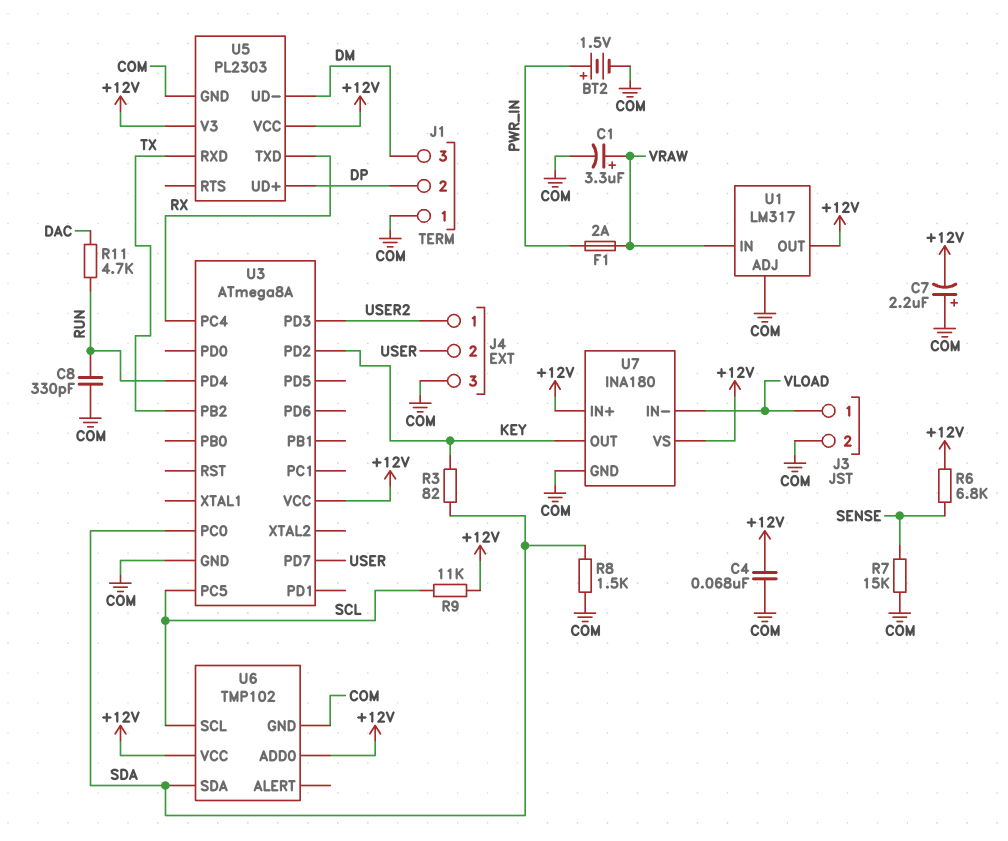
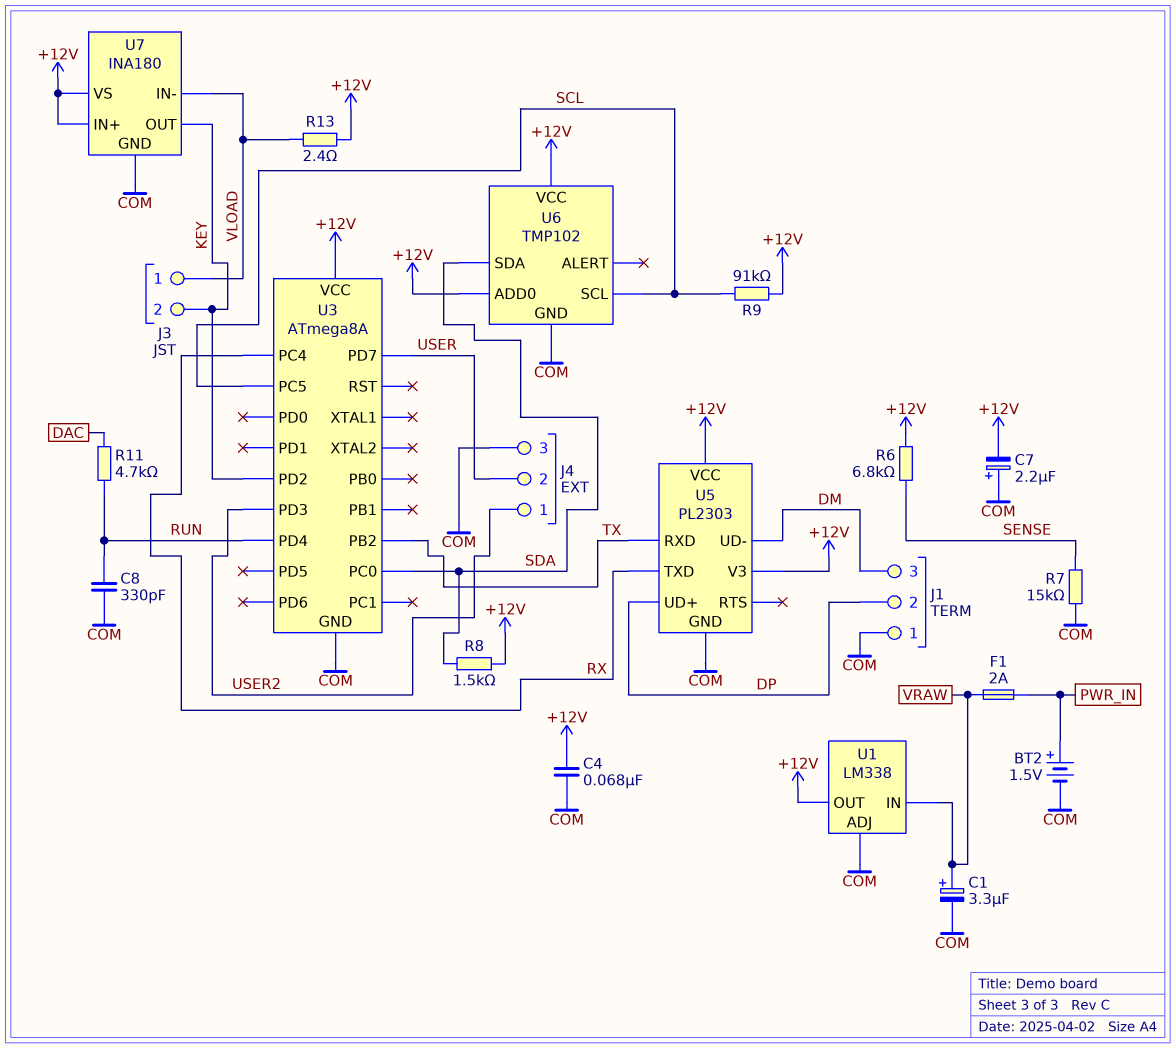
J3 pin 2: COM -> KEY
R3: 82 (KEY, SDA) -> none
R8: 1.5k (COM, SDA) -> 1.5k (+12V, SDA)
R9: 11k (+12V, SCL) -> 91k (+12V, SCL)
R13: none -> 2.4 (+12V, VLOAD)
U1: LM317 -> LM338

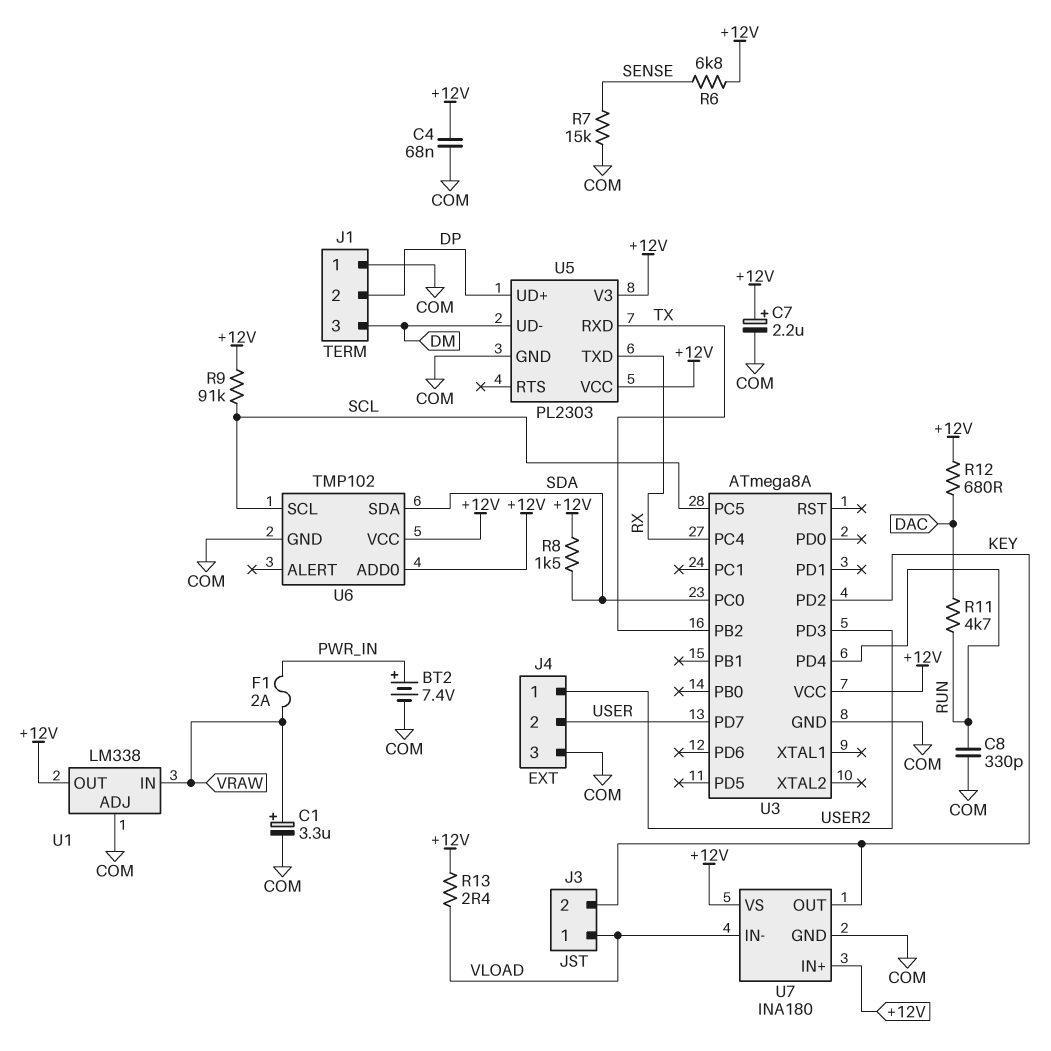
BT2: 1.5V (plus PWR_IN, minus COM) -> 7.4V (plus PWR_IN, minus COM)
C7: 2.2uF (plus COM, minus +12V) -> 2.2uF (plus +12V, minus COM)
R12: none -> 680 (+12V, DAC)

